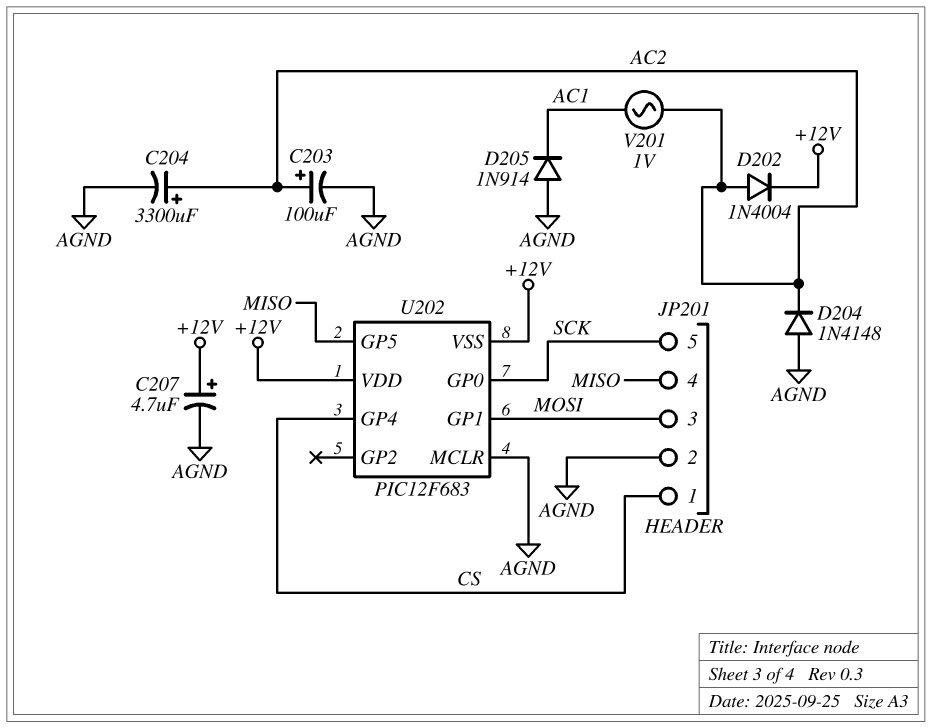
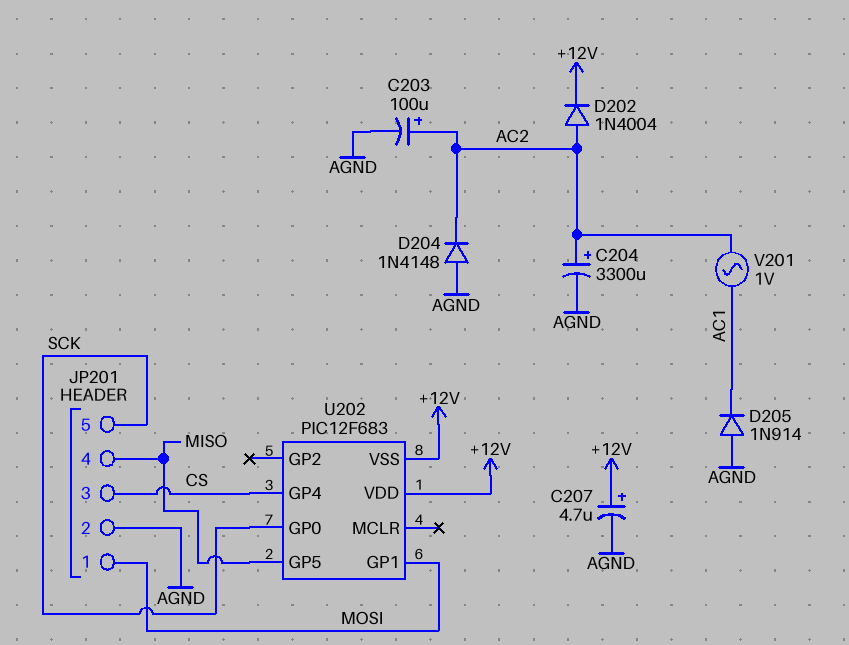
JP201 pin 1: CS -> MOSI
JP201 pin 3: MOSI -> CS
U202 pin MCLR: AGND -> none

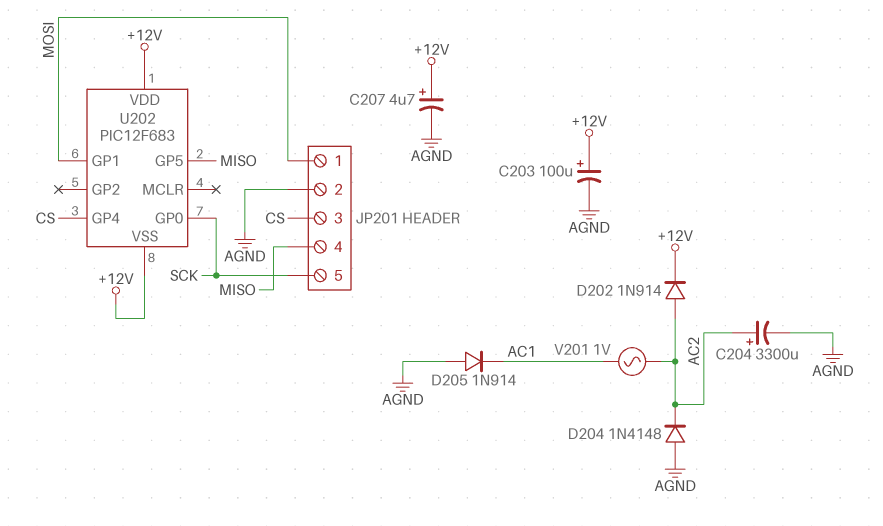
C203: 100uF (plus AC2, minus AGND) -> 100uF (plus +12V, minus AGND)
D202: diode 1N4004 (A AC2, K +12V) -> diode 1N914 (A AC2, K +12V)

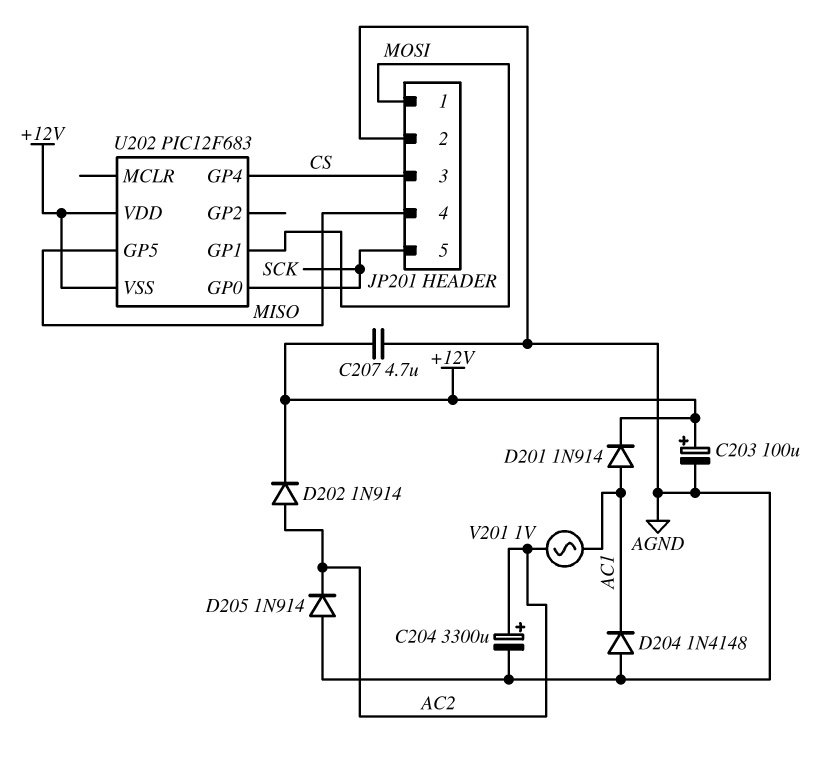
C207: 4.7uF (plus +12V, minus AGND) -> 4.7uF (+12V, AGND)
D201: none -> diode 1N914 (A AC1, K +12V)
D204: diode 1N4148 (A AGND, K AC2) -> diode 1N4148 (A AGND, K AC1)
D205: diode 1N914 (A AGND, K AC1) -> diode 1N914 (A AGND, K AC2)

